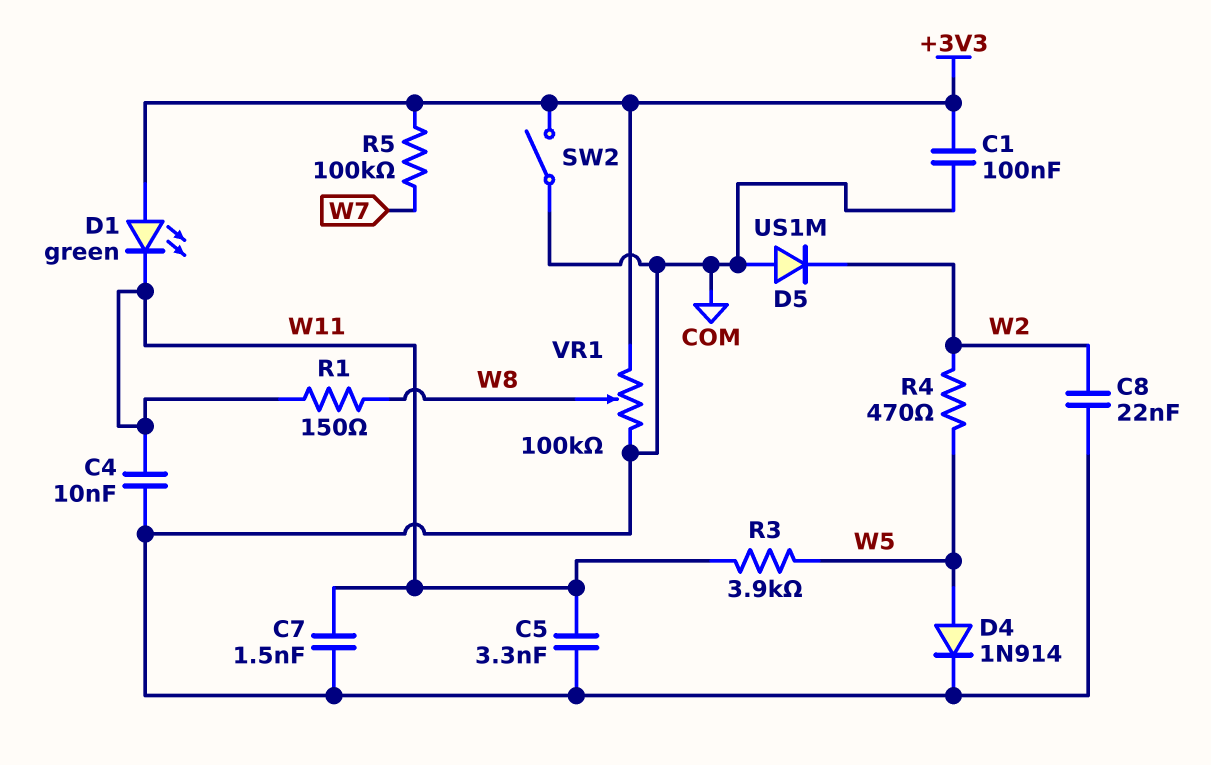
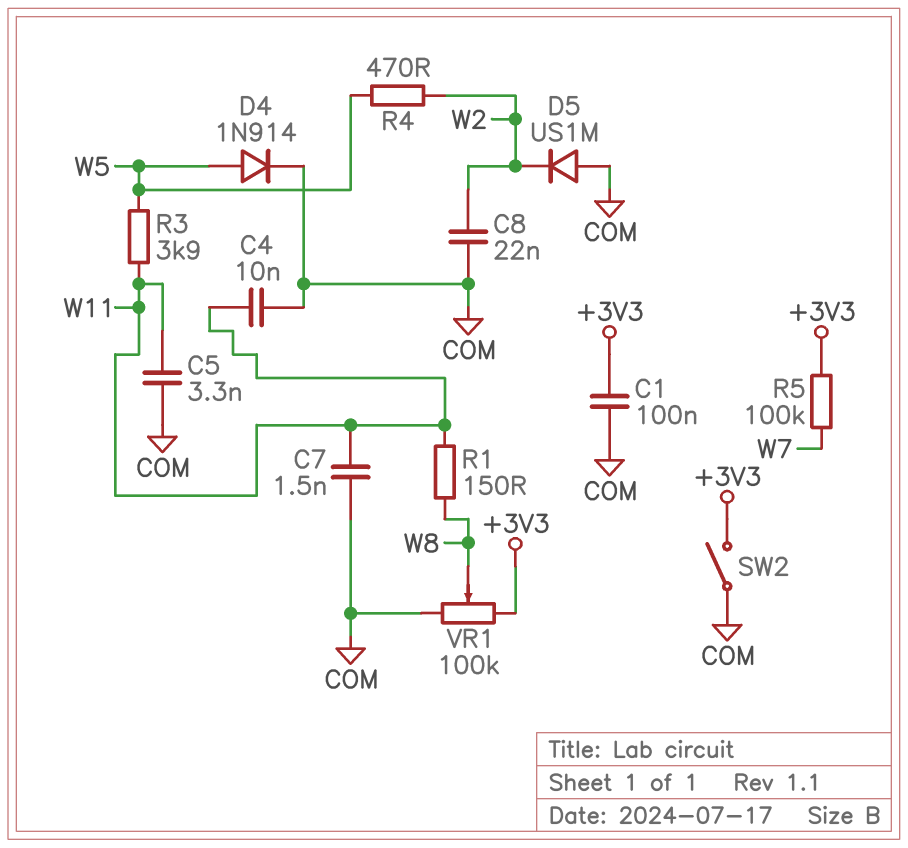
D1: LED green (A +3V3, K W11) -> none

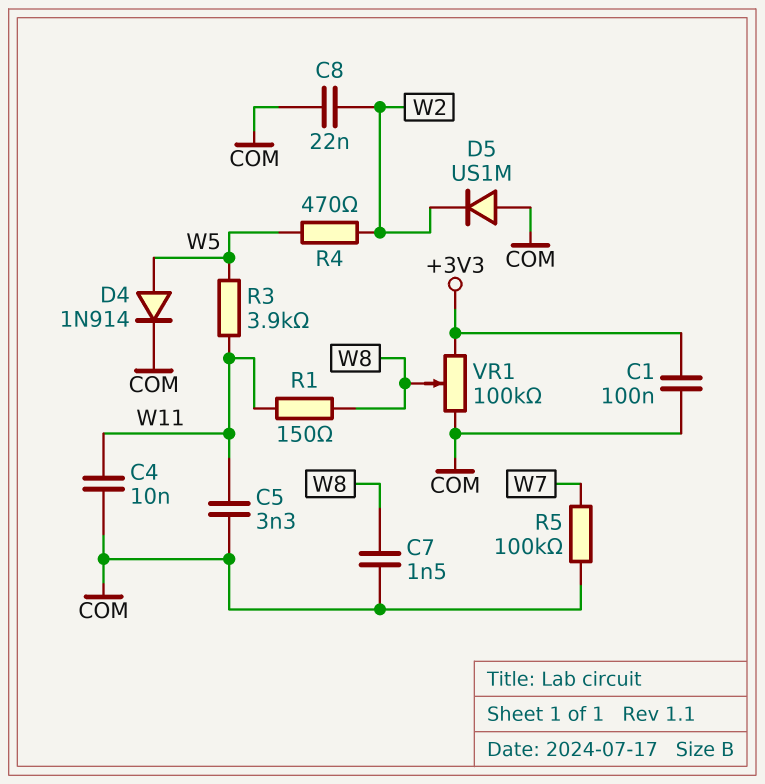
C7: 1.5nF (COM, W11) -> 1.5nF (COM, W8)
R5: 100k (+3V3, W7) -> 100k (COM, W7)
SW2: switch (+3V3, COM) -> none

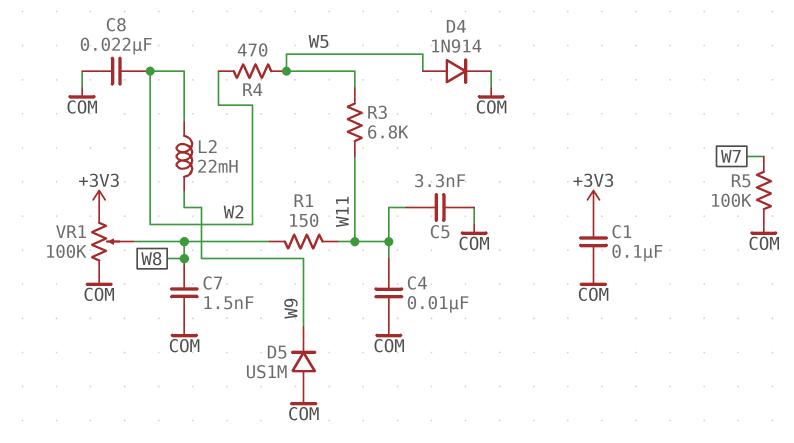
D5: diode US1M (A COM, K W2) -> diode US1M (A COM, K W9)
L2: none -> 22mH (W2, W9)
R3: 3.9k (W5, W11) -> 6.8k (W5, W11)

